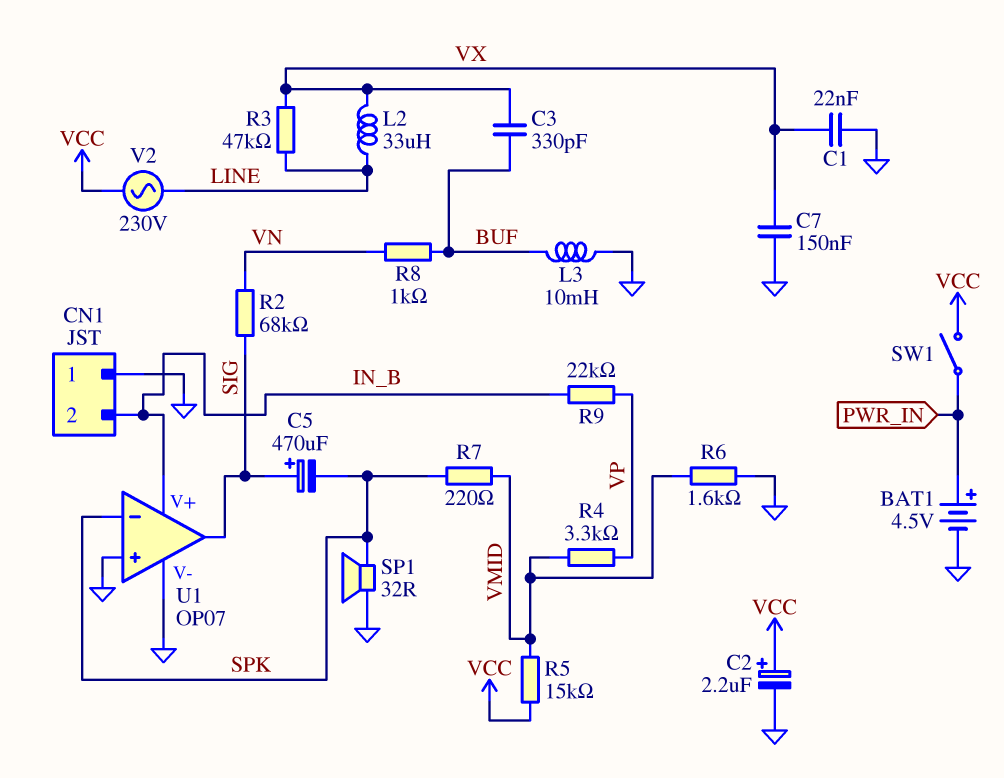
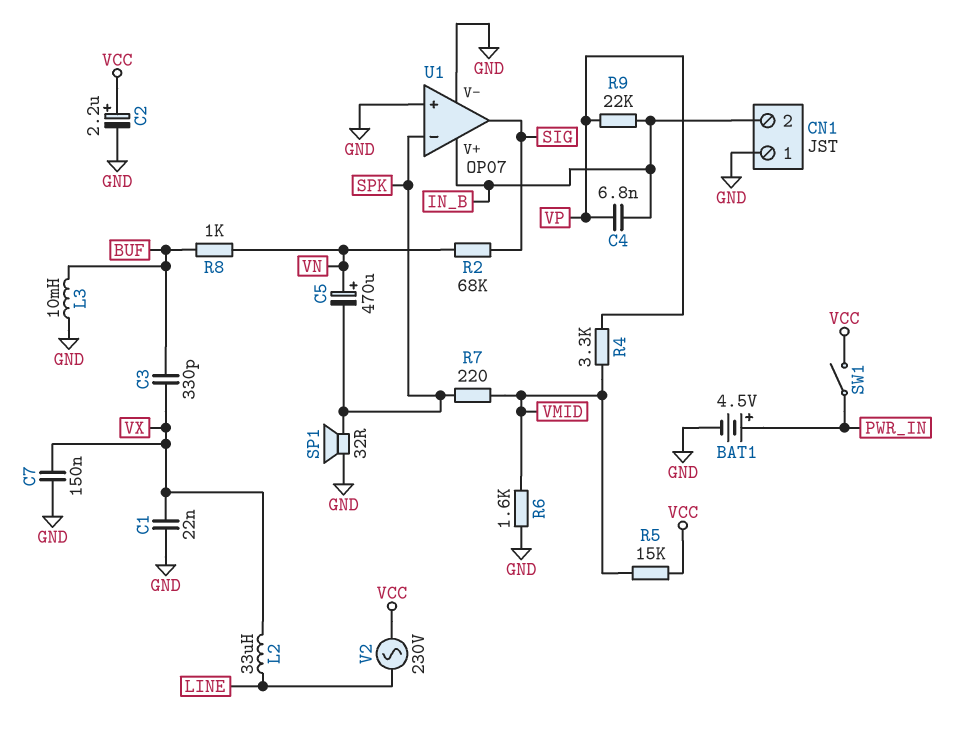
C4: none -> 6.8nF (IN_B, VP)
C5: 470uF (plus SIG, minus SPK) -> 470uF (plus VN, minus SPK)
R3: 47k (LINE, VX) -> none

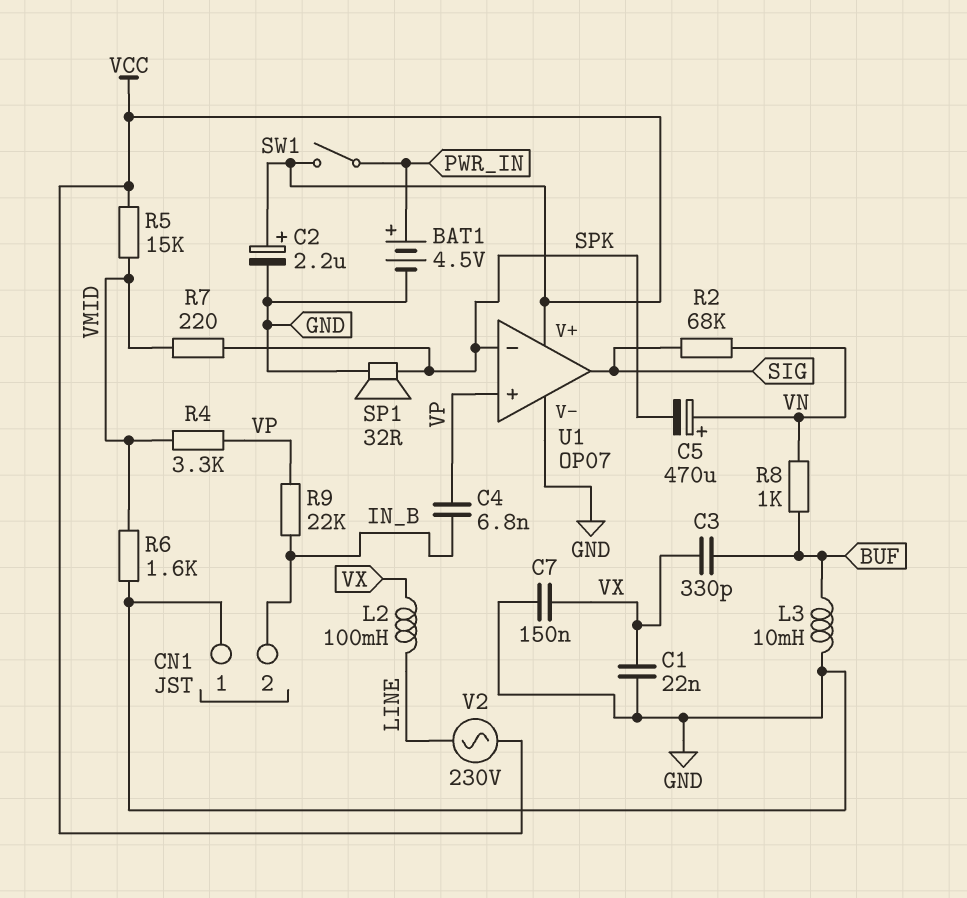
L2: 33uH (LINE, VX) -> 100mH (LINE, VX)
U1 pin V+: IN_B -> VCC
U1 pin in+: GND -> VP

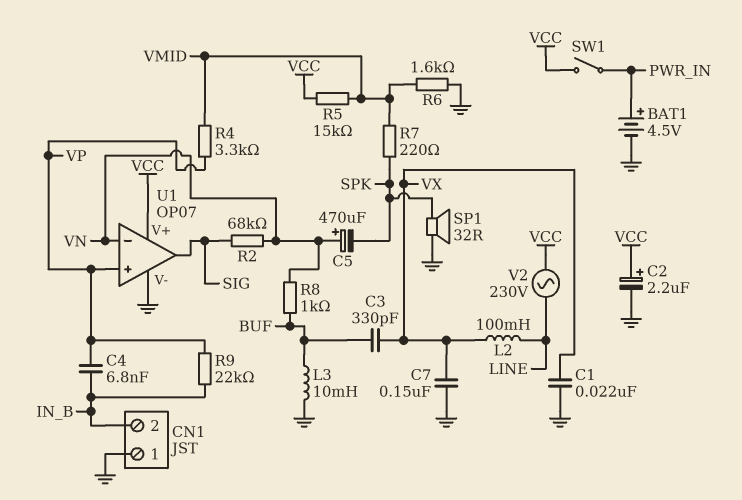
U1 pin in-: SPK -> VN

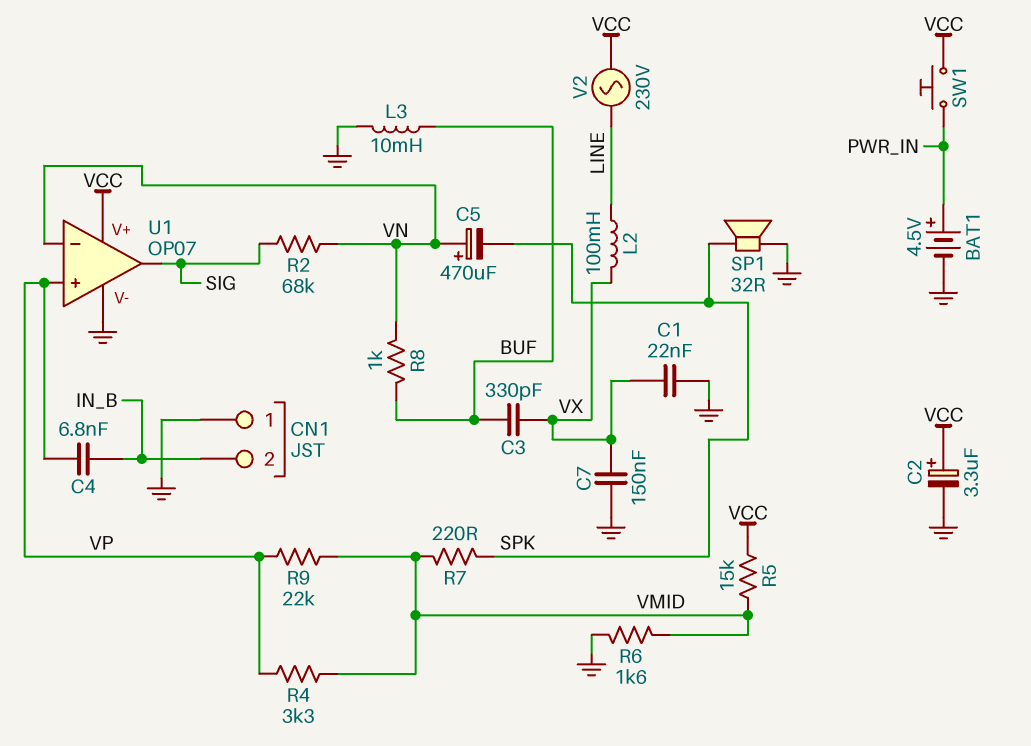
C2: 2.2uF (plus VCC, minus GND) -> 3.3uF (plus VCC, minus GND)
R9: 22k (IN_B, VP) -> 22k (VMID, VP)
SW1: switch (PWR_IN, VCC) -> button (PWR_IN, VCC)

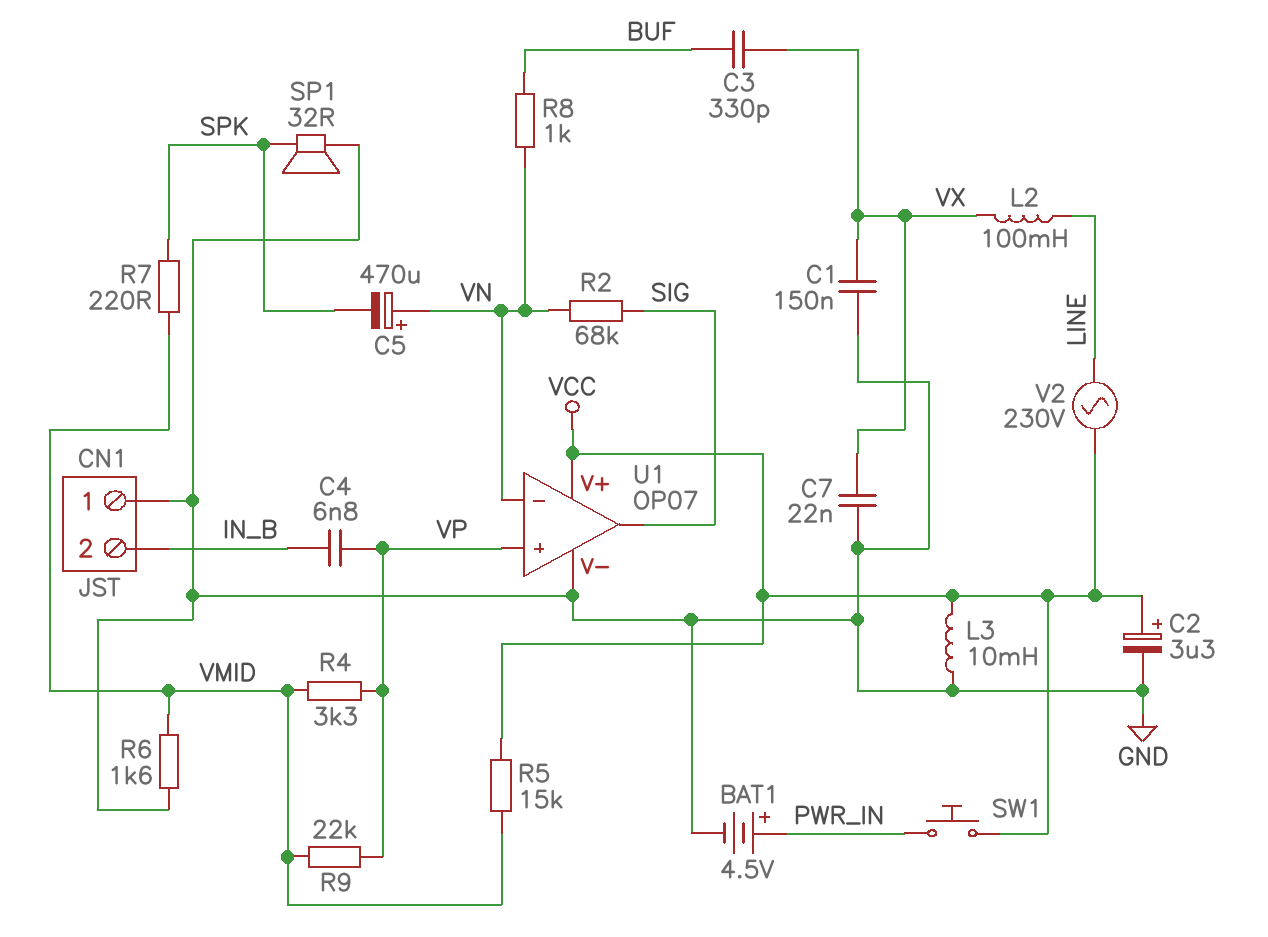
C1: 22nF (GND, VX) -> 150nF (GND, VX)
C7: 150nF (GND, VX) -> 22nF (GND, VX)
L3: 10mH (BUF, GND) -> 10mH (GND, VCC)

